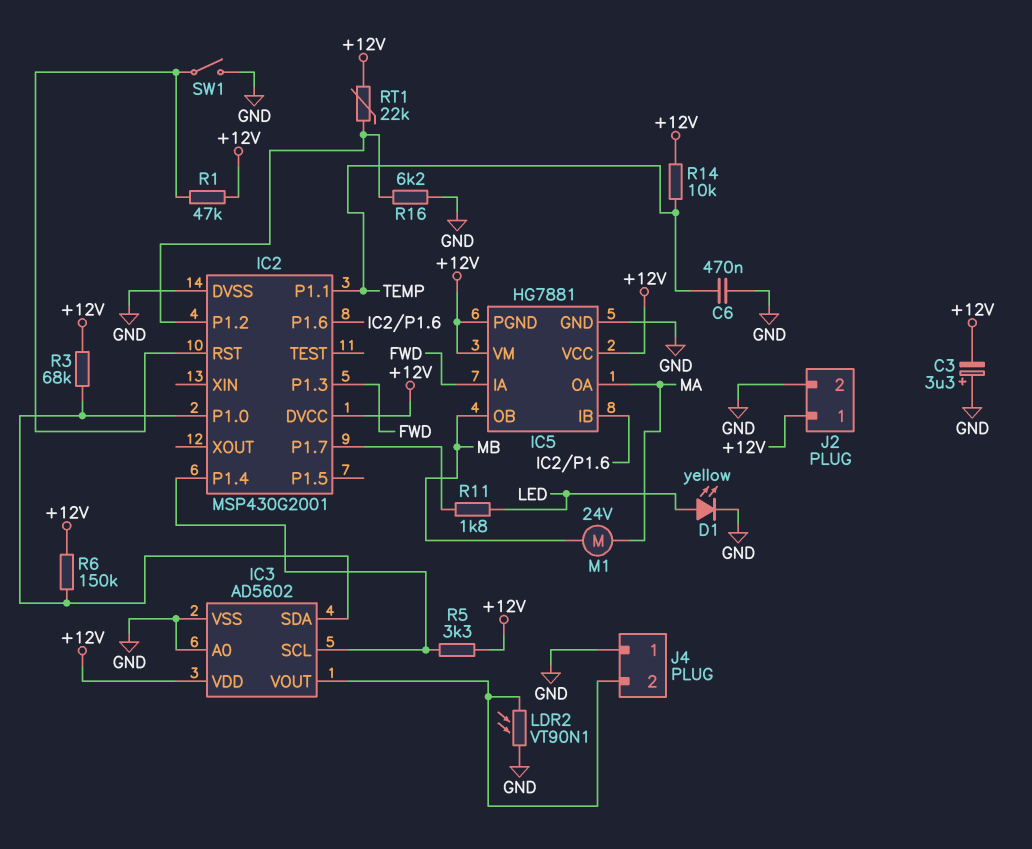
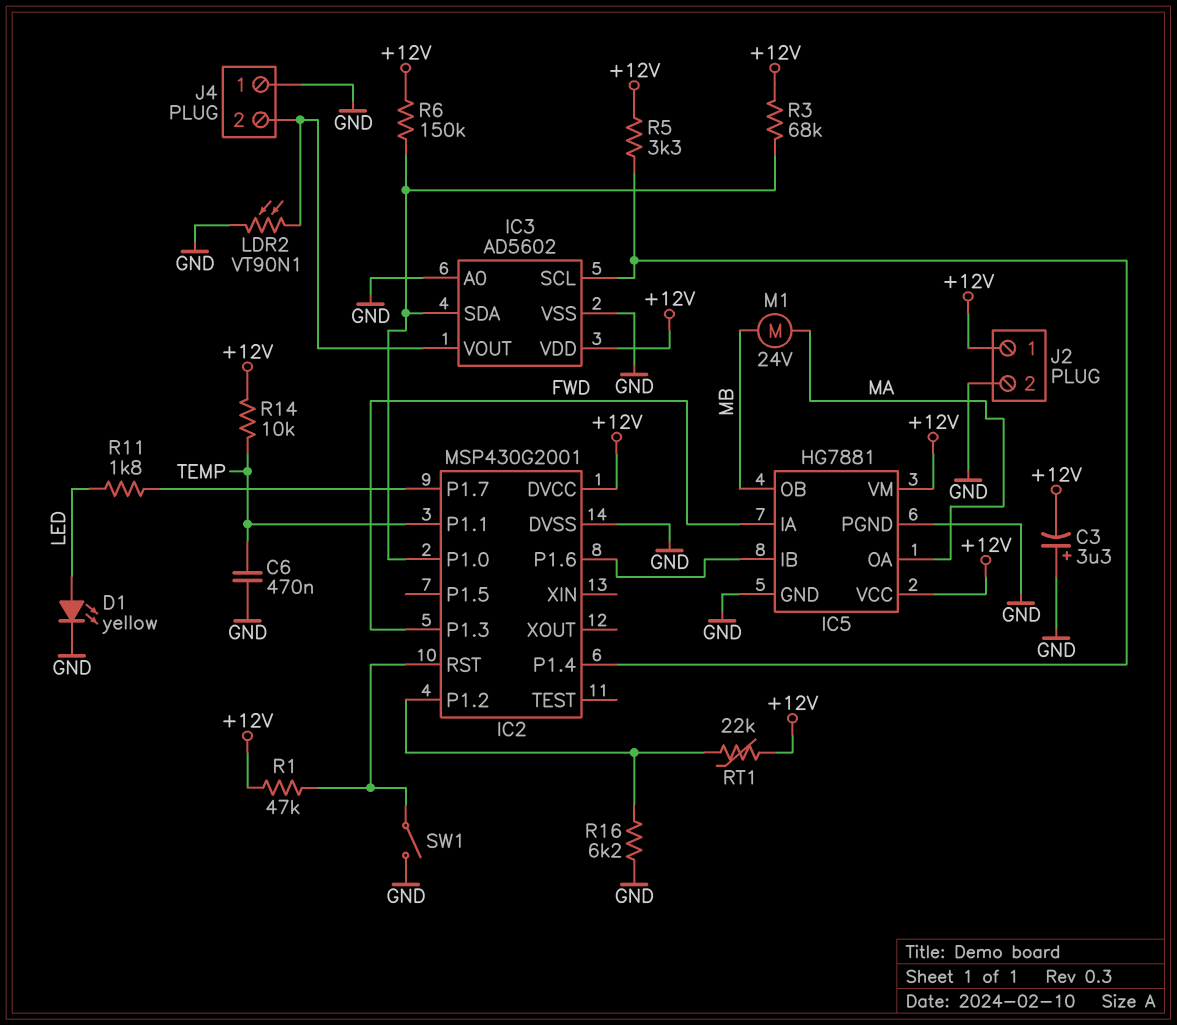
IC5 pin PGND: +12V -> GND

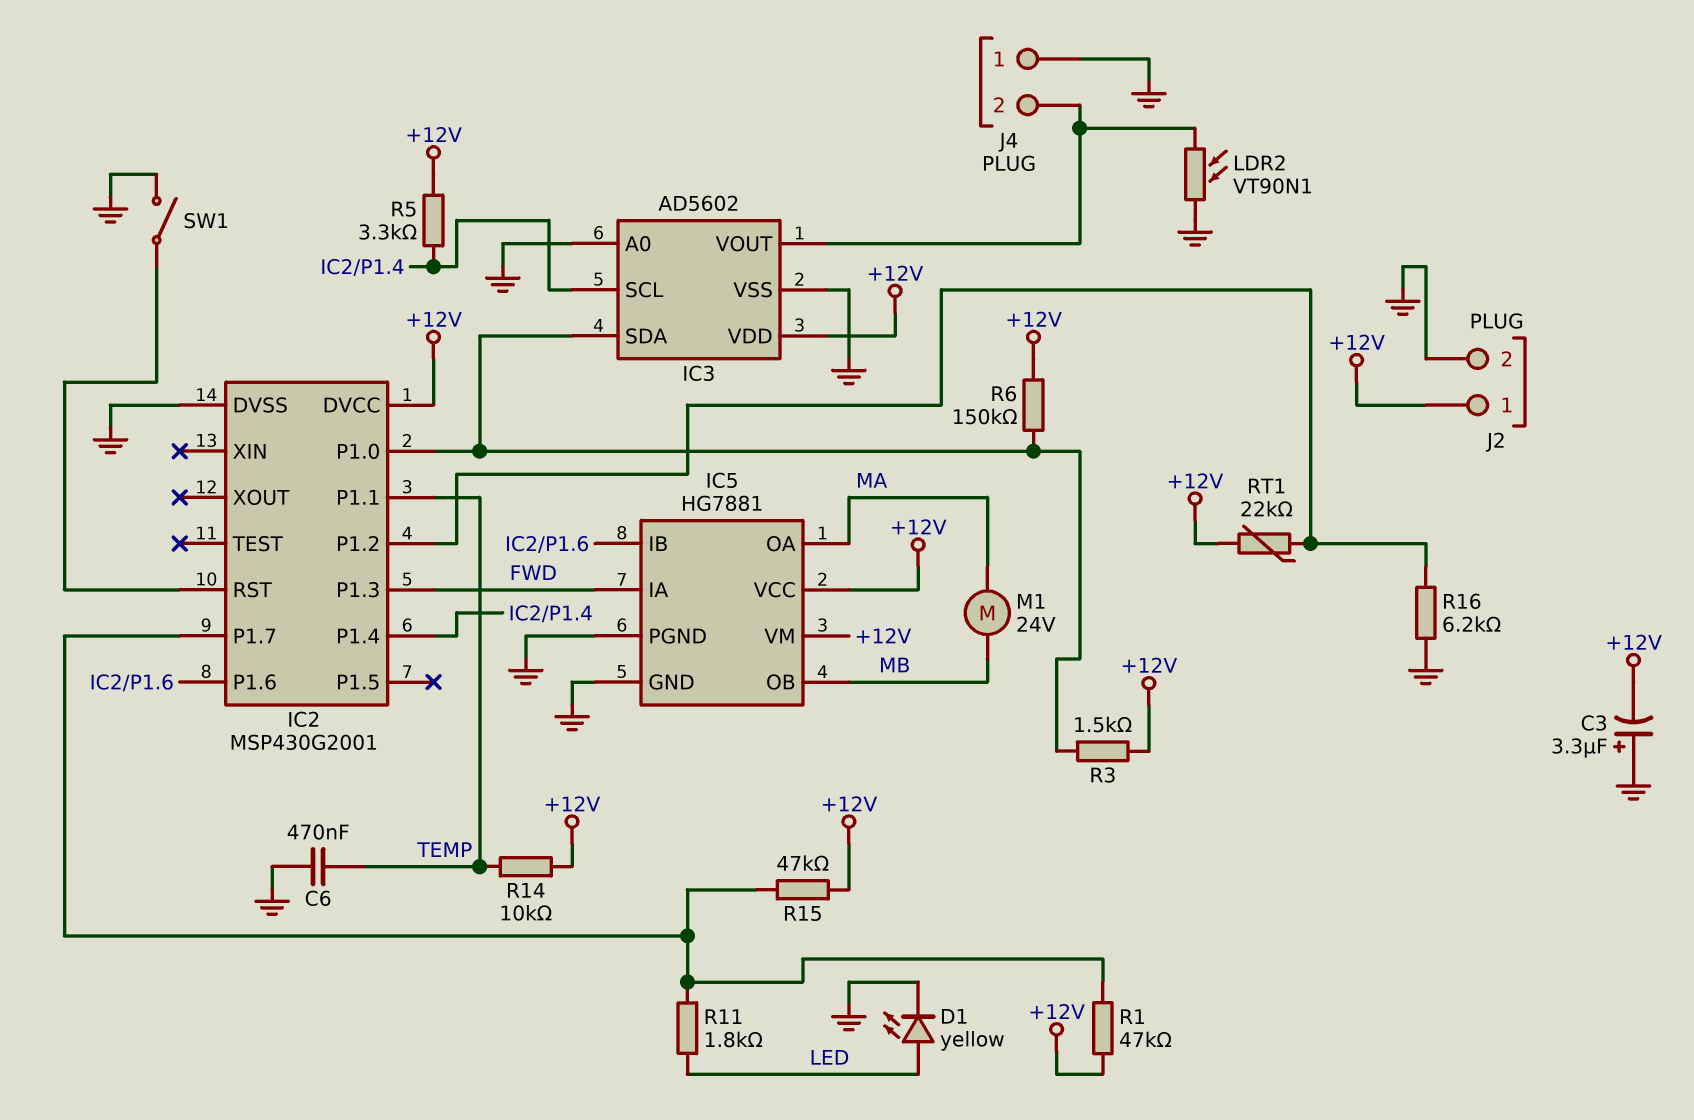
R1: 47k (+12V, IC2/RST) -> 47k (+12V, IC2/P1.7)
R3: 68k (+12V, IC2/P1.0) -> 1.5k (+12V, IC2/P1.0)
R15: none -> 47k (+12V, IC2/P1.7)

